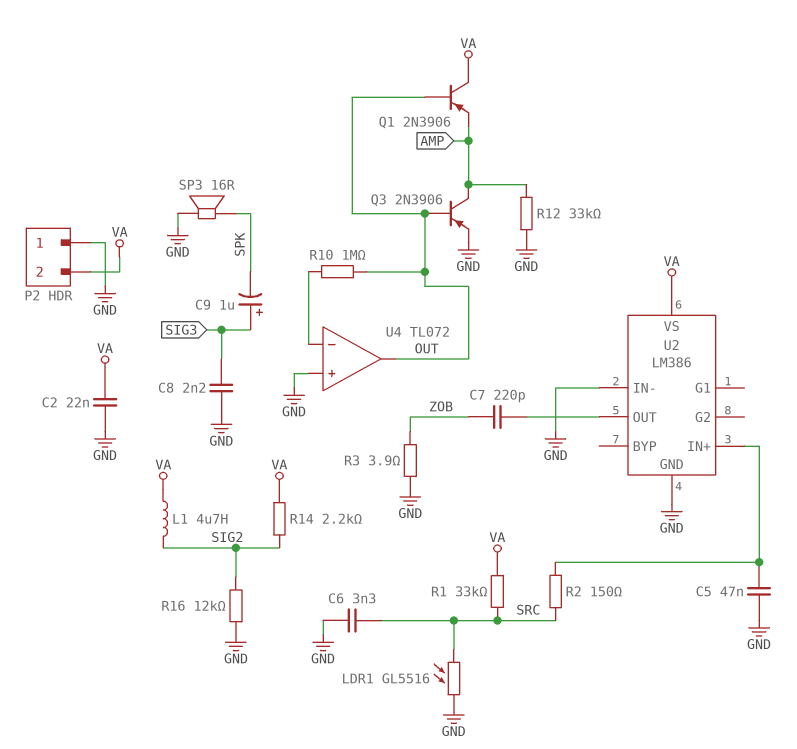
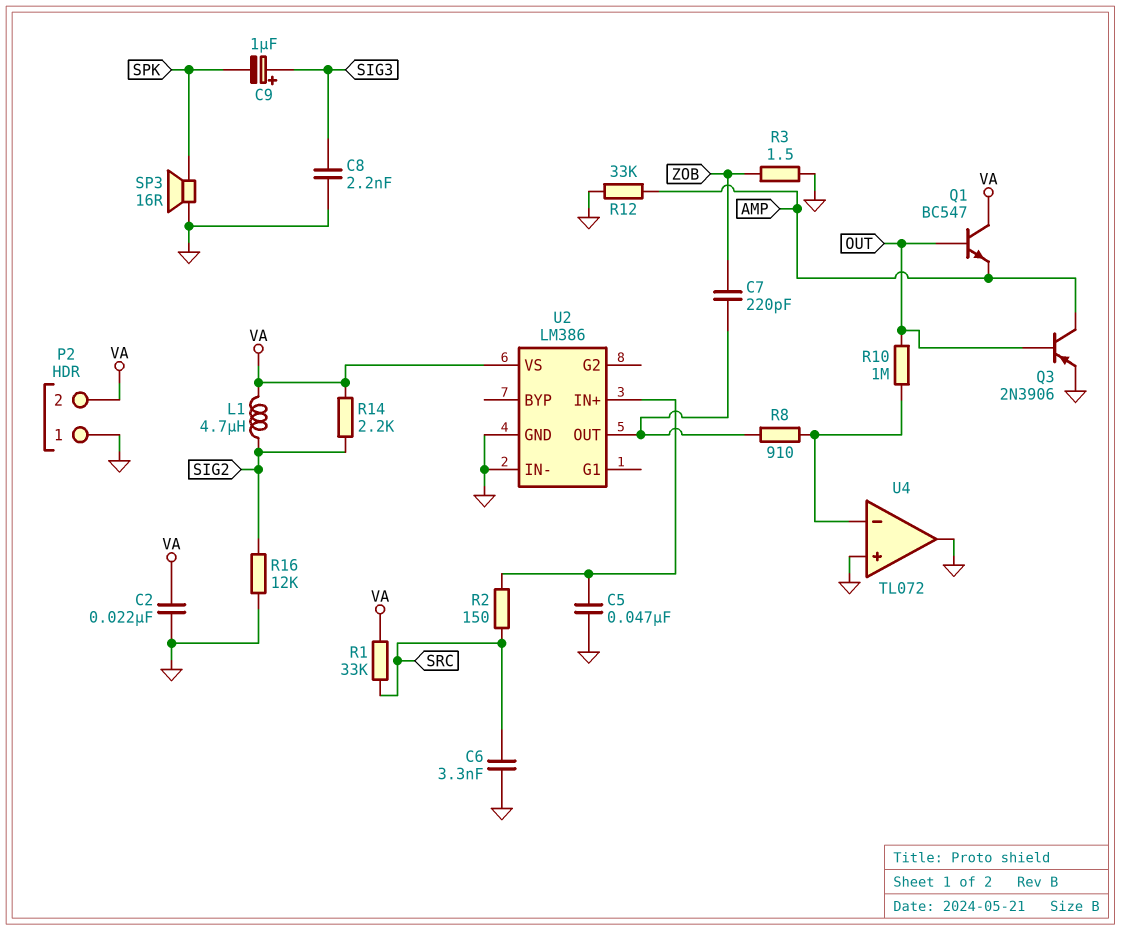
LDR1: GL5516 (GND, SRC) -> none
Q1: PNP 2N3906 (B OUT, C VA, E AMP) -> NPN BC547 (B OUT, C VA, E AMP)
R3: 3.9 (GND, ZOB) -> 1.5 (GND, ZOB)
R8: none -> 910 (U2/OUT, U4/in-)
U4 pin out: OUT -> GND

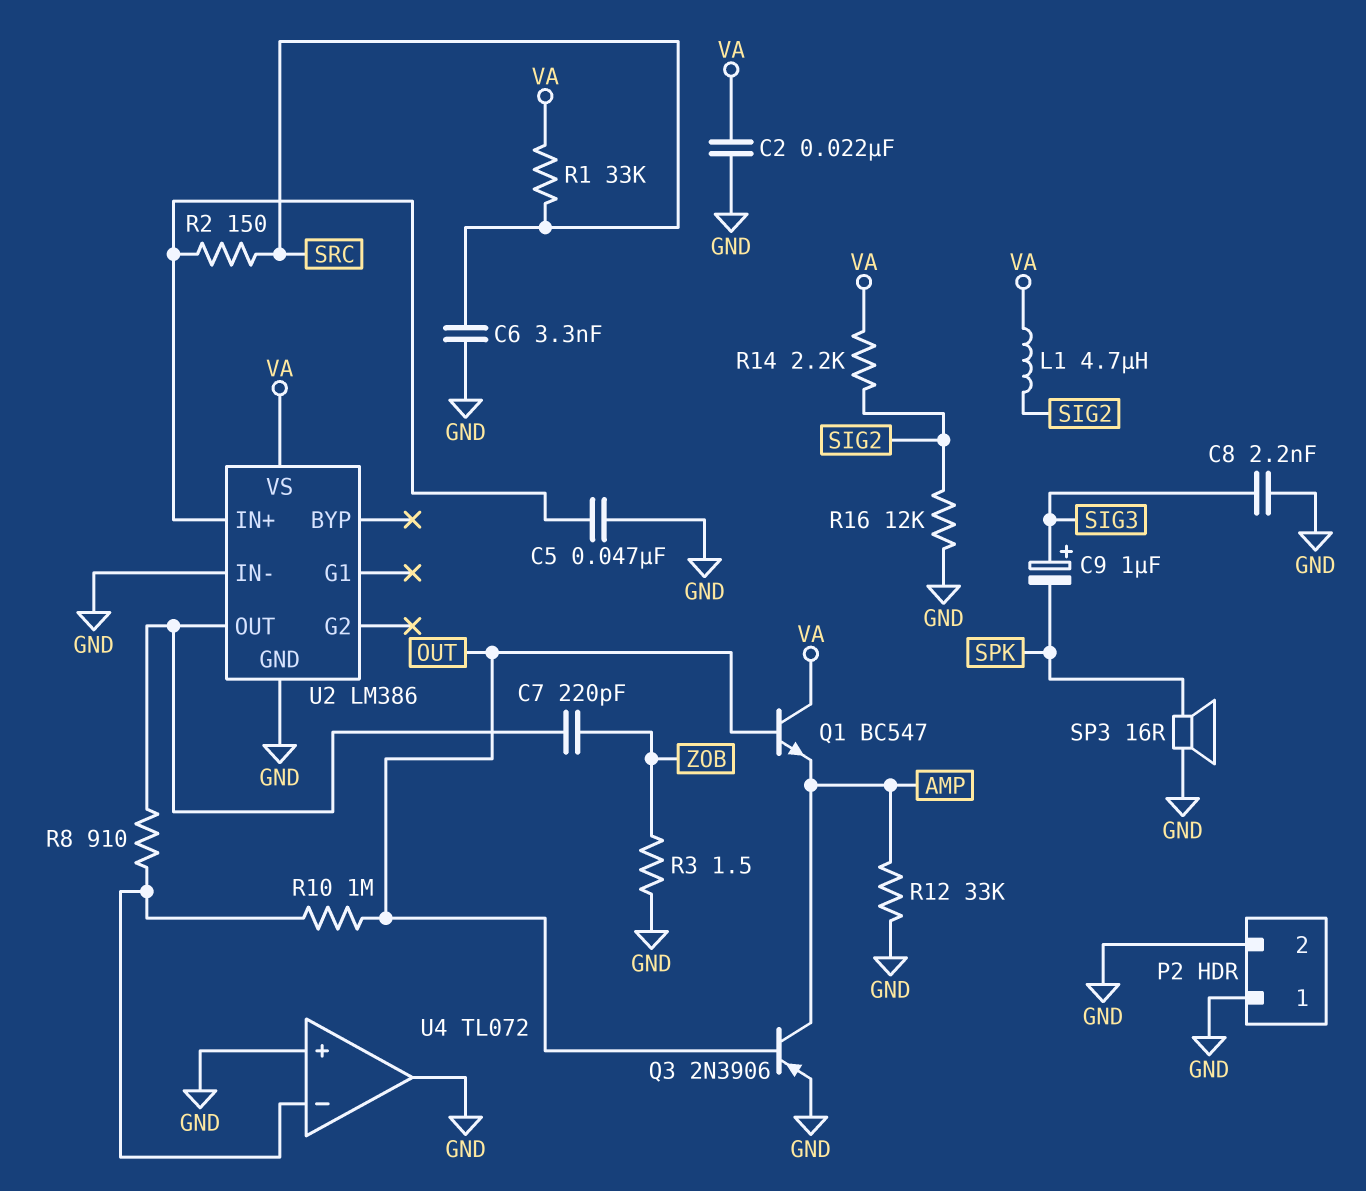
P2 pin 2: VA -> GND

